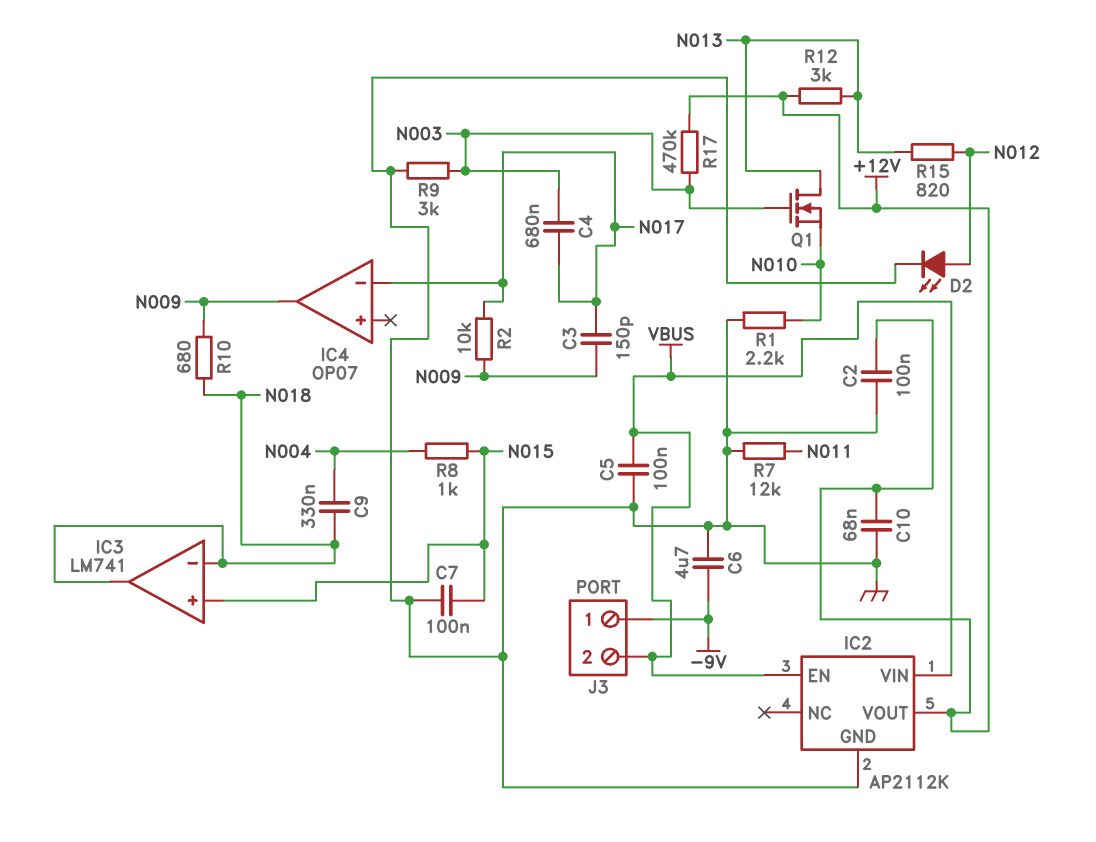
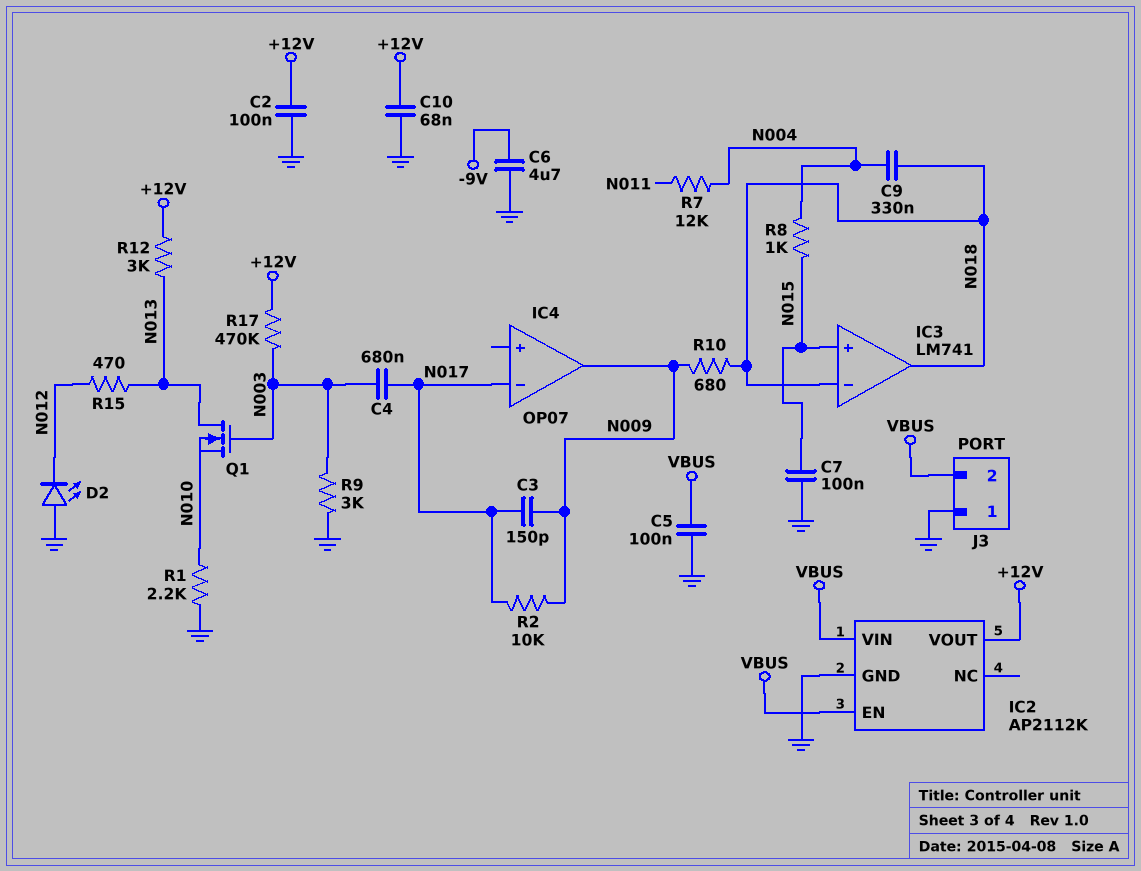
D2: LED (A N012, K GND) -> LED (A GND, K N012)
J3 pin 1: -9V -> GND
R7: 12k (GND, N011) -> 12k (N004, N011)
R15: 820 (N012, N013) -> 470 (N012, N013)

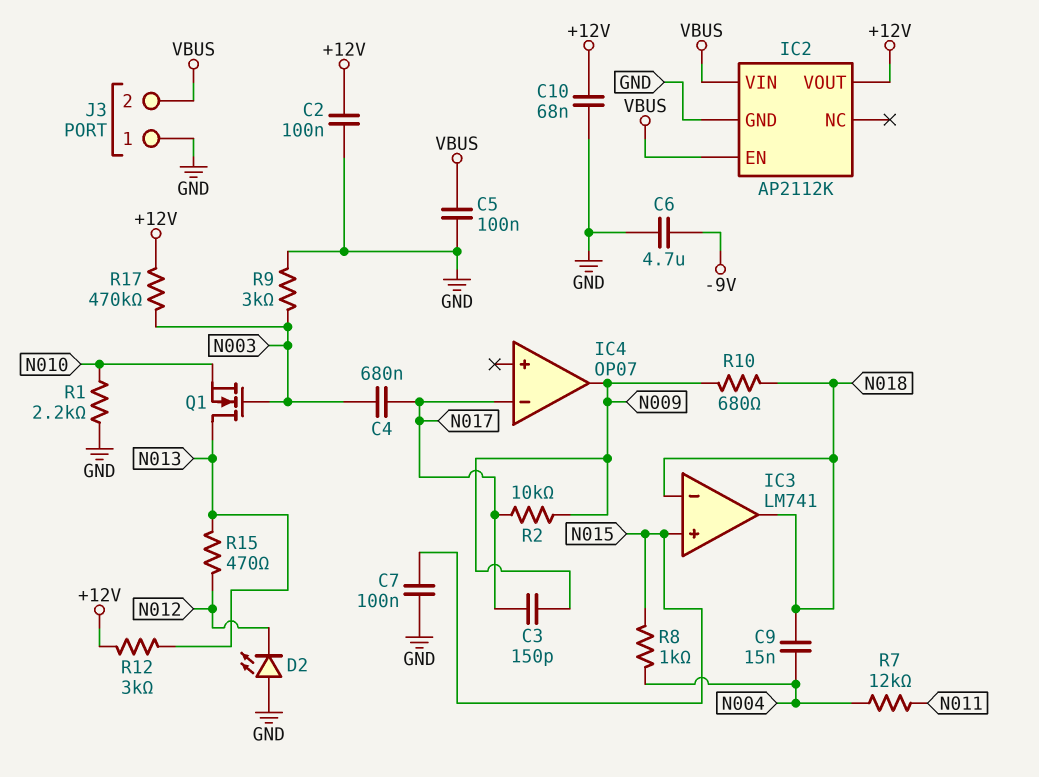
C9: 330nF (N004, N018) -> 15nF (N004, N018)

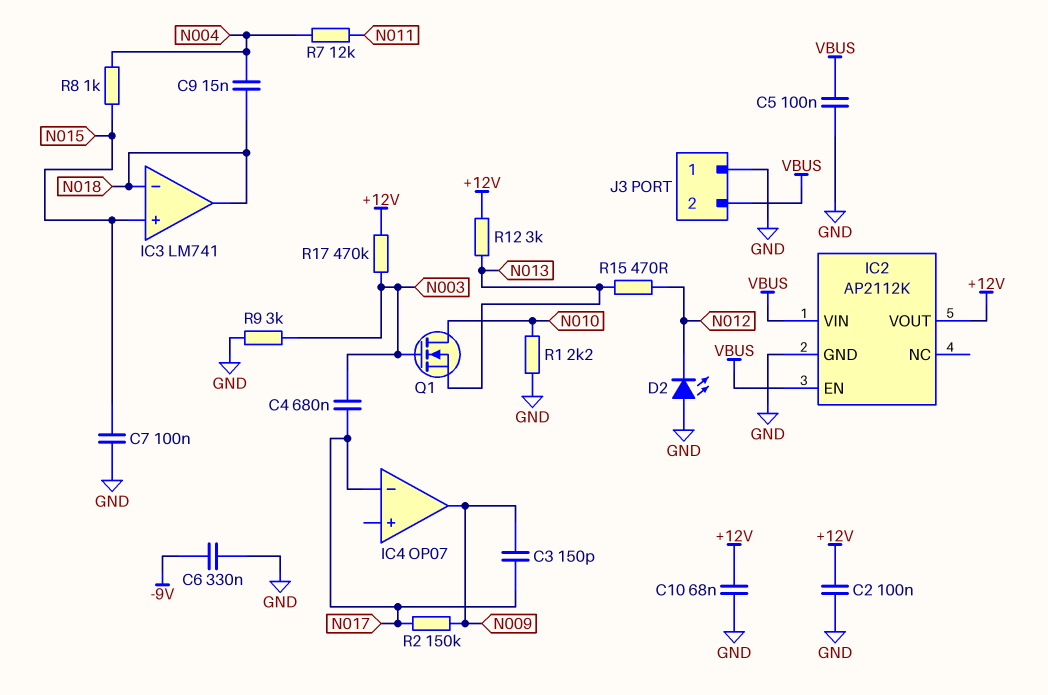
C6: 4.7uF (-9V, GND) -> 330nF (-9V, GND)
Q1: NMOS (G N003, D N013, S N010) -> NMOS (G N003, D N010, S N013)
R2: 10k (N009, N017) -> 150k (N009, N017)
R10: 680 (N009, N018) -> none

